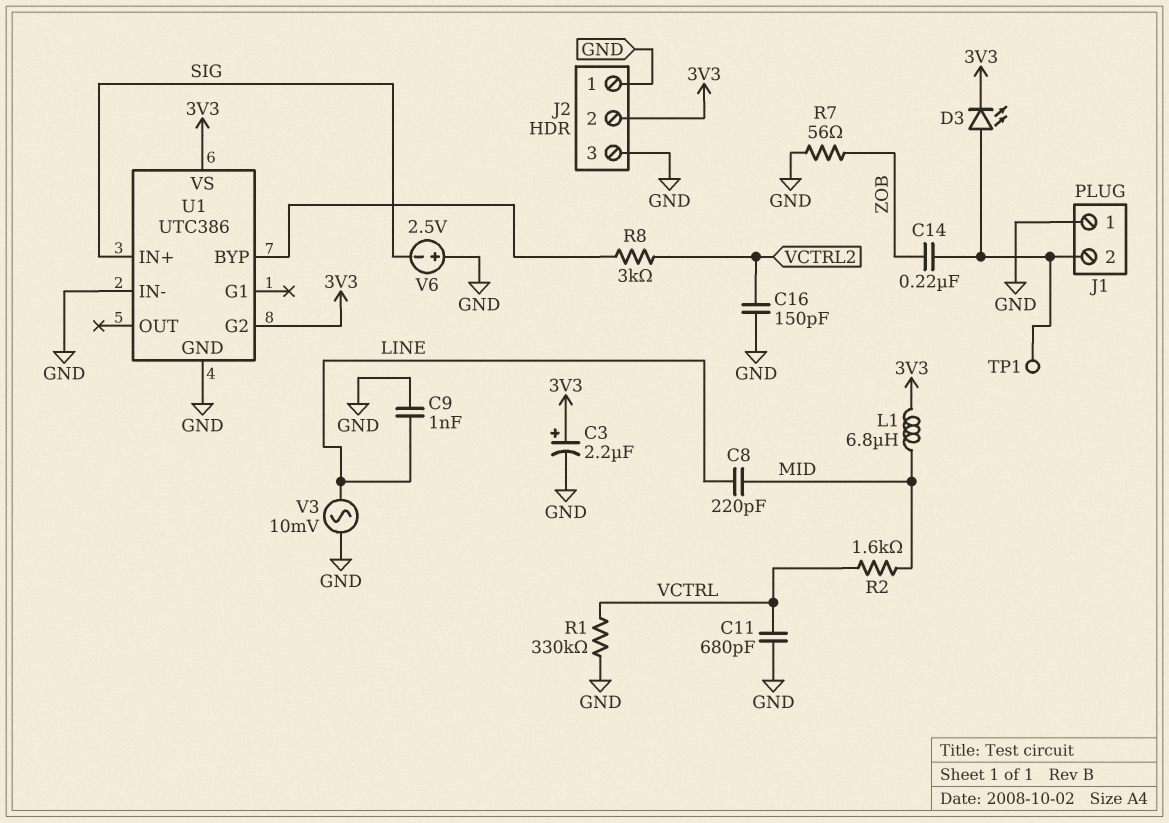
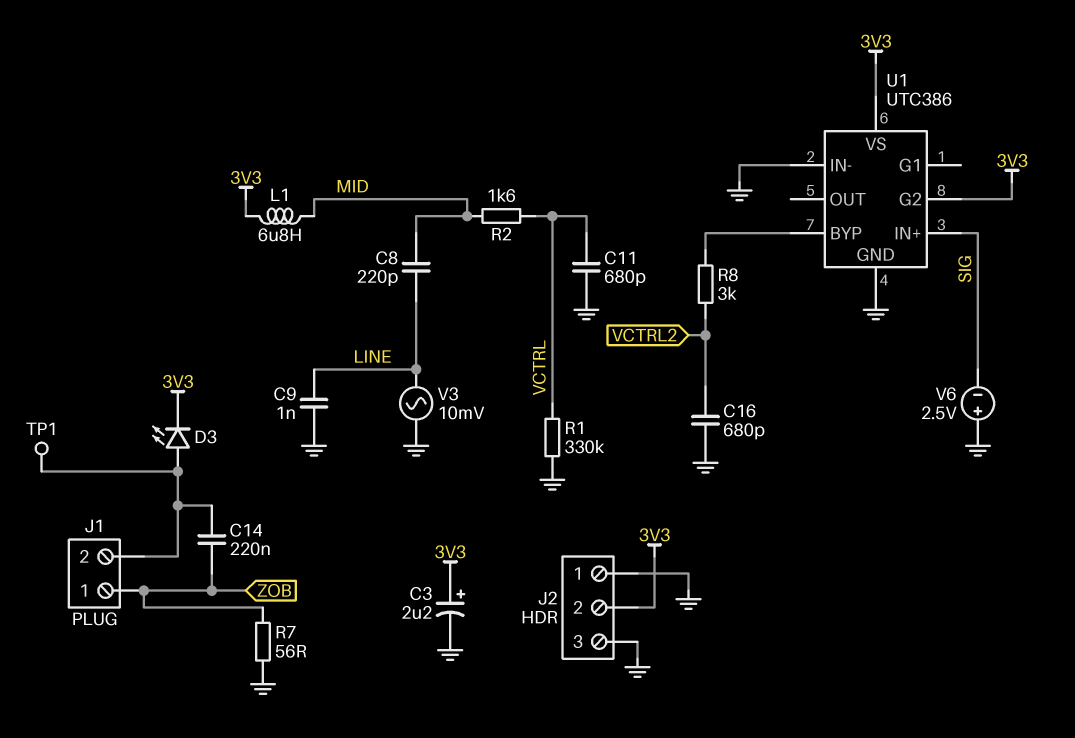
C16: 150pF (GND, VCTRL2) -> 680pF (GND, VCTRL2)
J1 pin 1: GND -> ZOB

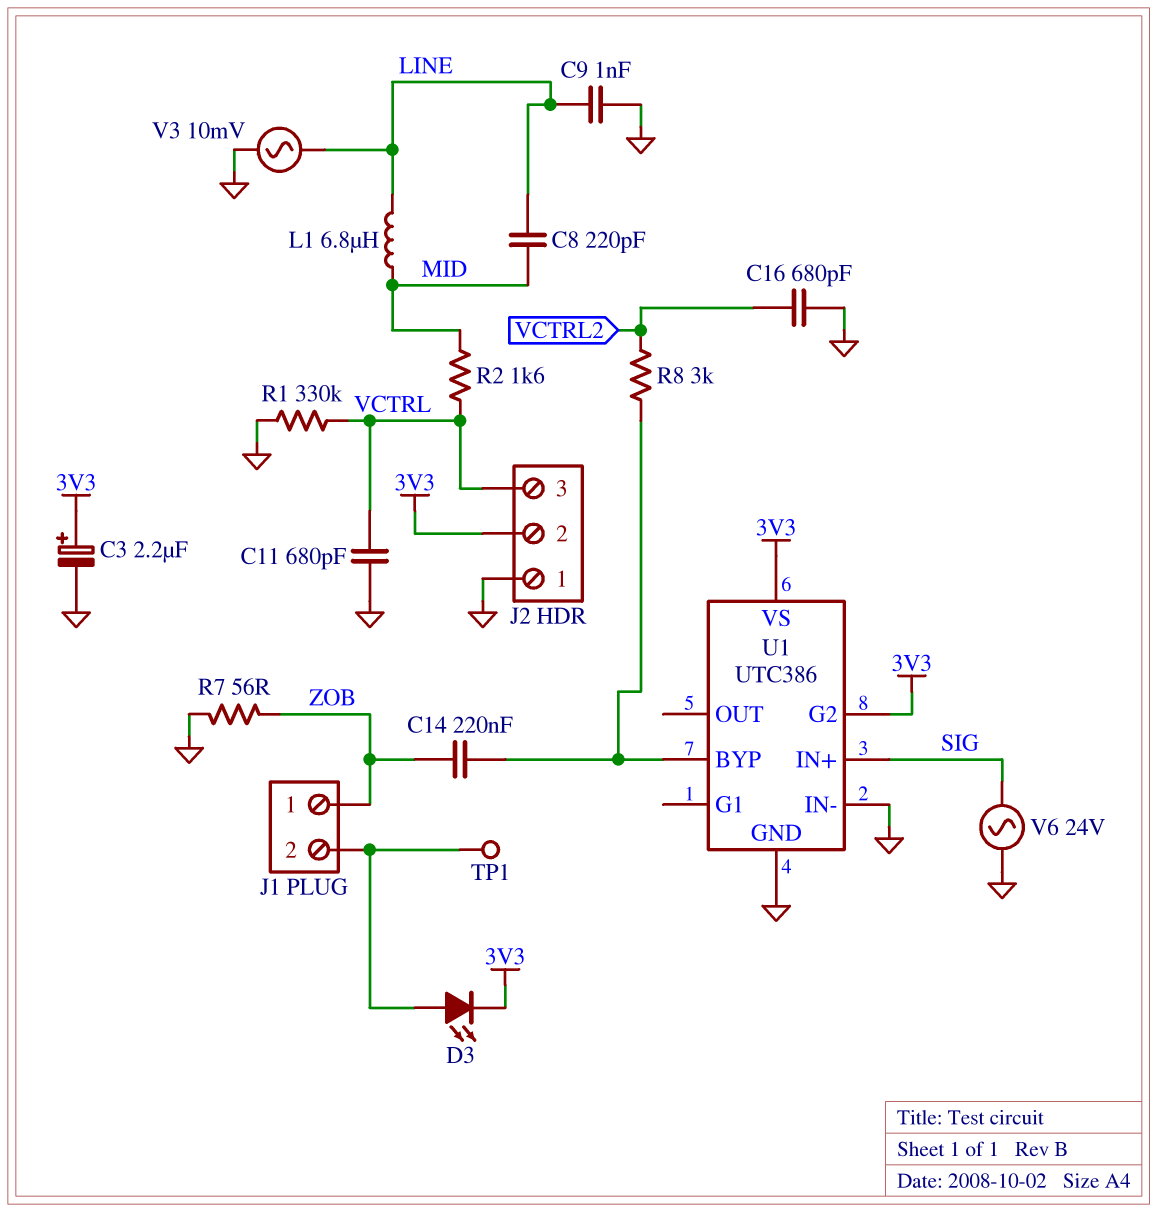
C14: 220nF (J1/2, ZOB) -> 220nF (U1/BYP, ZOB)
J2 pin 3: GND -> VCTRL
L1: 6.8uH (3V3, MID) -> 6.8uH (LINE, MID)
V6: 2.5V (plus GND, minus SIG) -> AC 24V (GND, SIG)

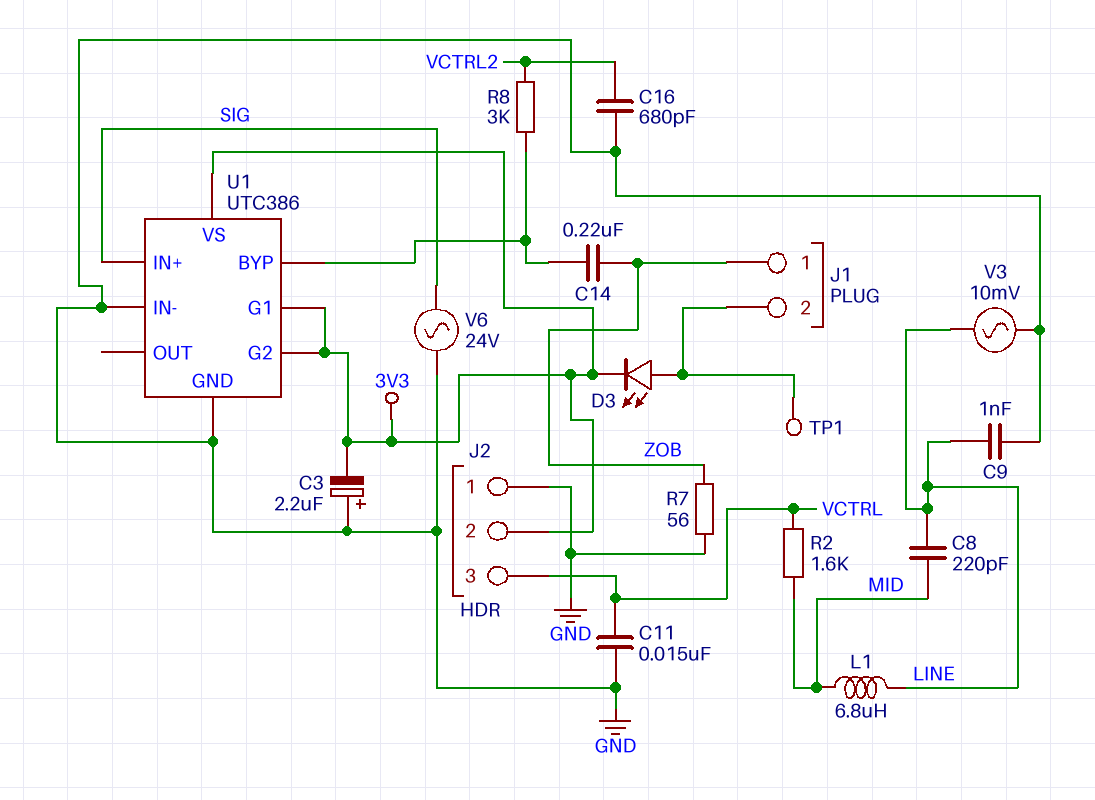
C3: 2.2uF (plus 3V3, minus GND) -> 2.2uF (plus GND, minus 3V3)
C11: 680pF (GND, VCTRL) -> 15nF (GND, VCTRL)
R1: 330k (GND, VCTRL) -> none
U1 pin G1: none -> 3V3

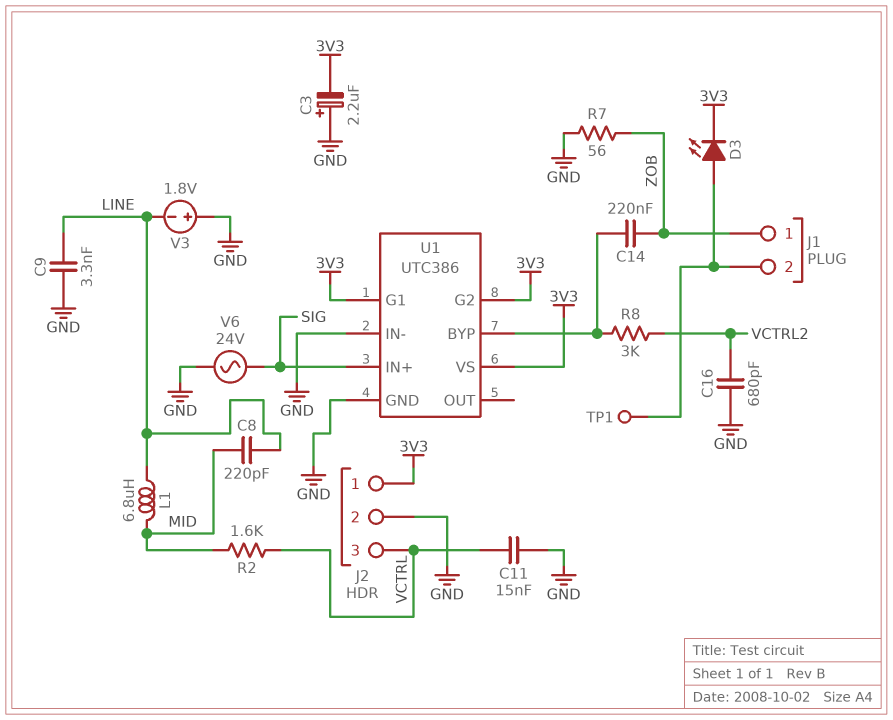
C9: 1nF (GND, LINE) -> 3.3nF (GND, LINE)
J2 pin 1: GND -> 3V3
J2 pin 2: 3V3 -> GND
V3: AC 10mV (GND, LINE) -> 1.8V (plus GND, minus LINE)

